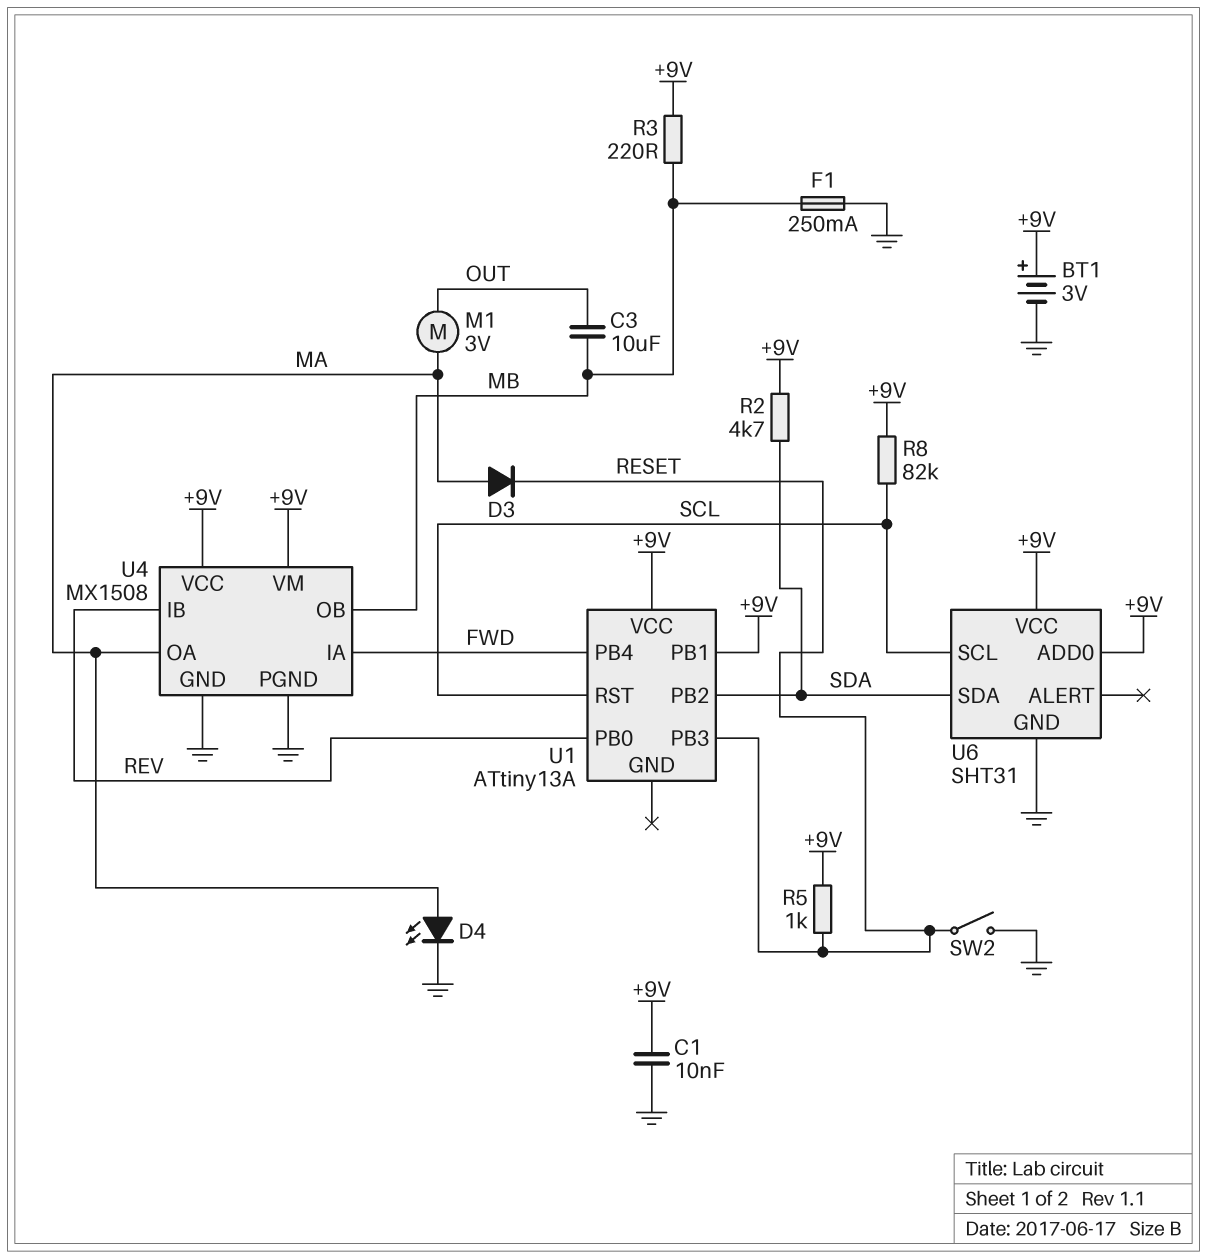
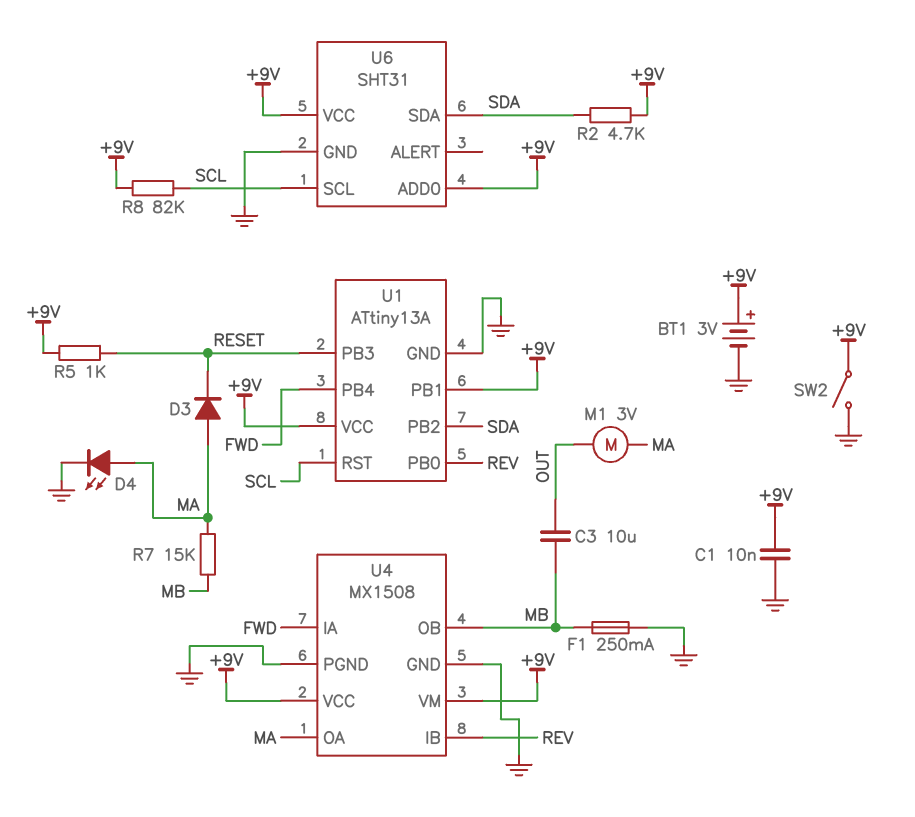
R3: 220 (+9V, MB) -> none
R7: none -> 15k (MA, MB)
SW2: switch (GND, RESET) -> switch (+9V, GND)
U1 pin GND: none -> GND

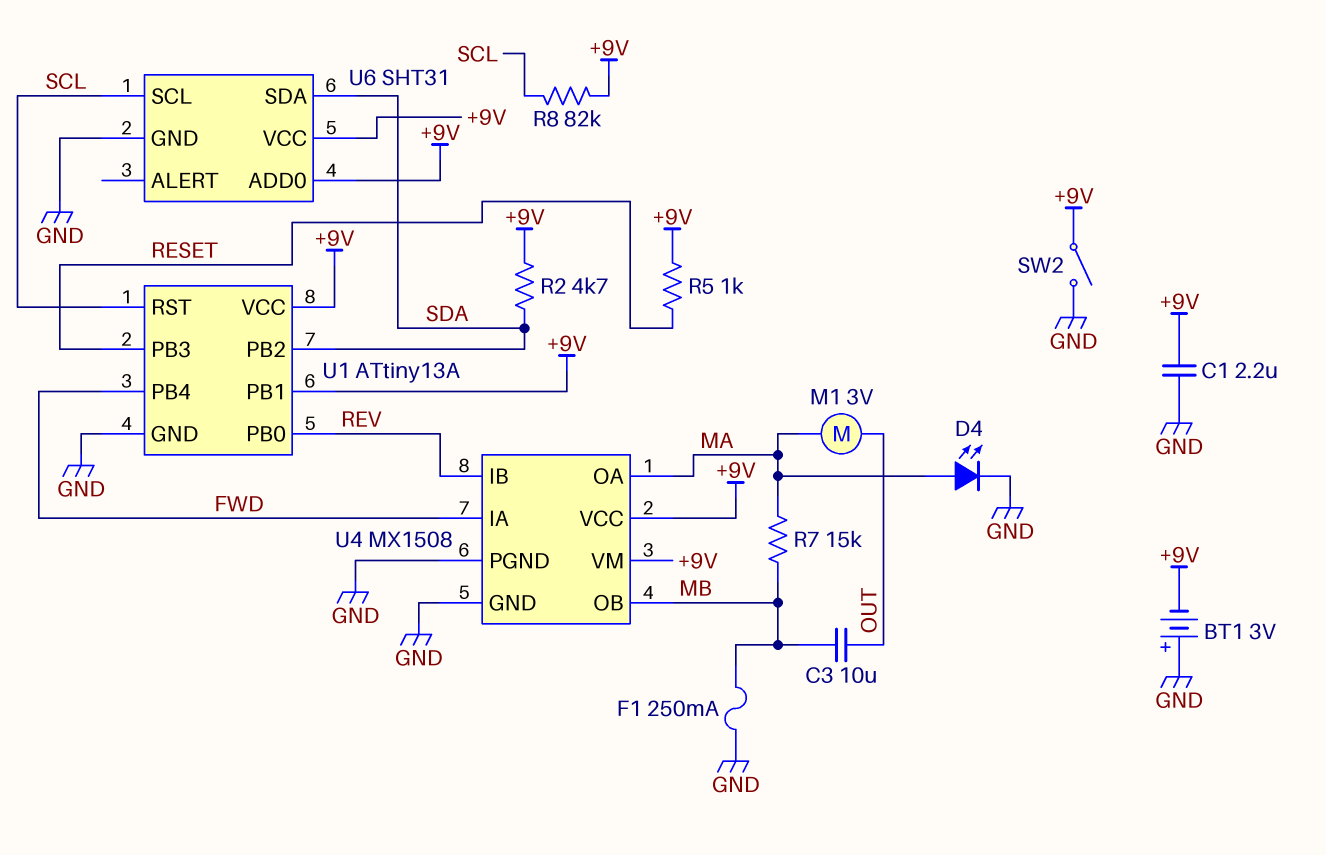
BT1: 3V (plus +9V, minus GND) -> 3V (plus GND, minus +9V)
C1: 10nF (+9V, GND) -> 2.2uF (+9V, GND)
D3: diode (A MA, K RESET) -> none

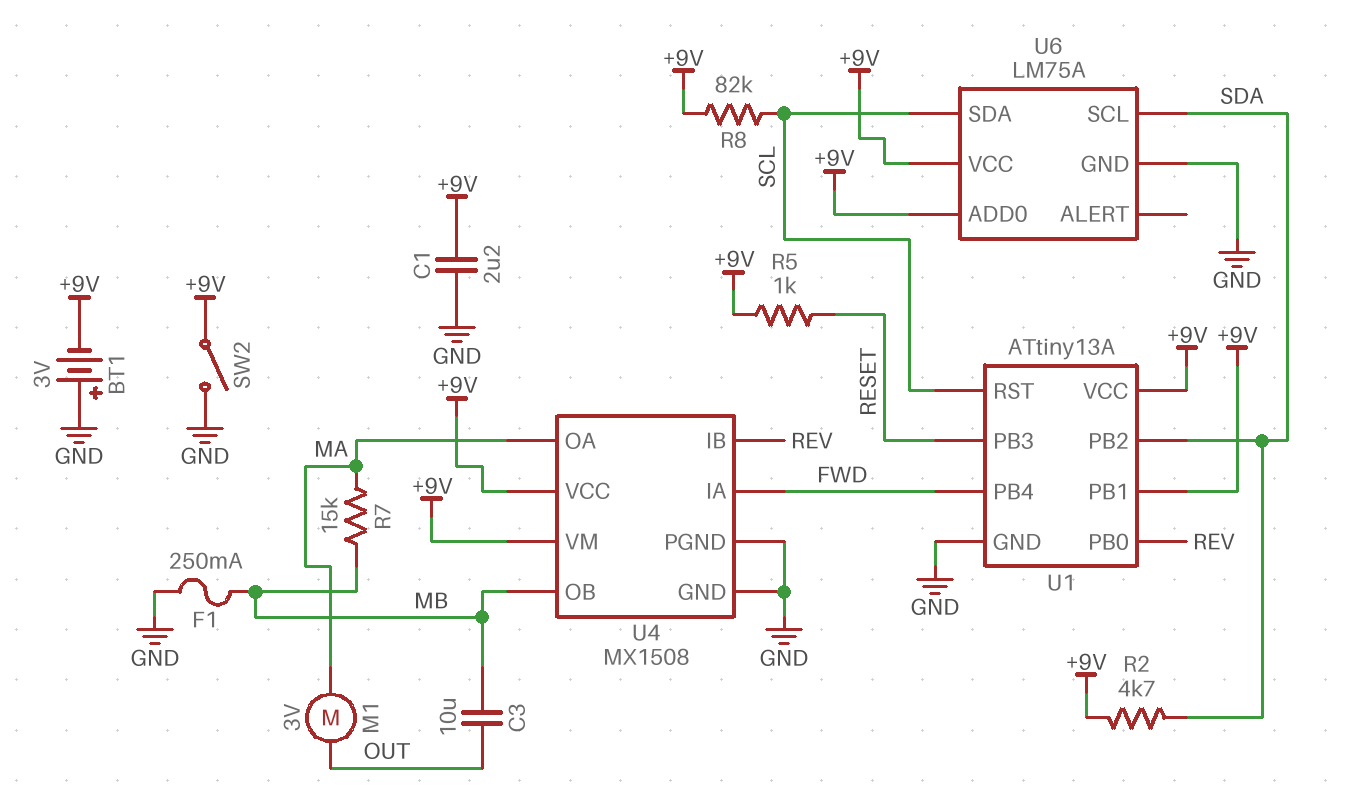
D4: LED (A MA, K GND) -> none
U6: SHT31 -> LM75A
U6 pin SCL: SCL -> SDA
U6 pin SDA: SDA -> SCL

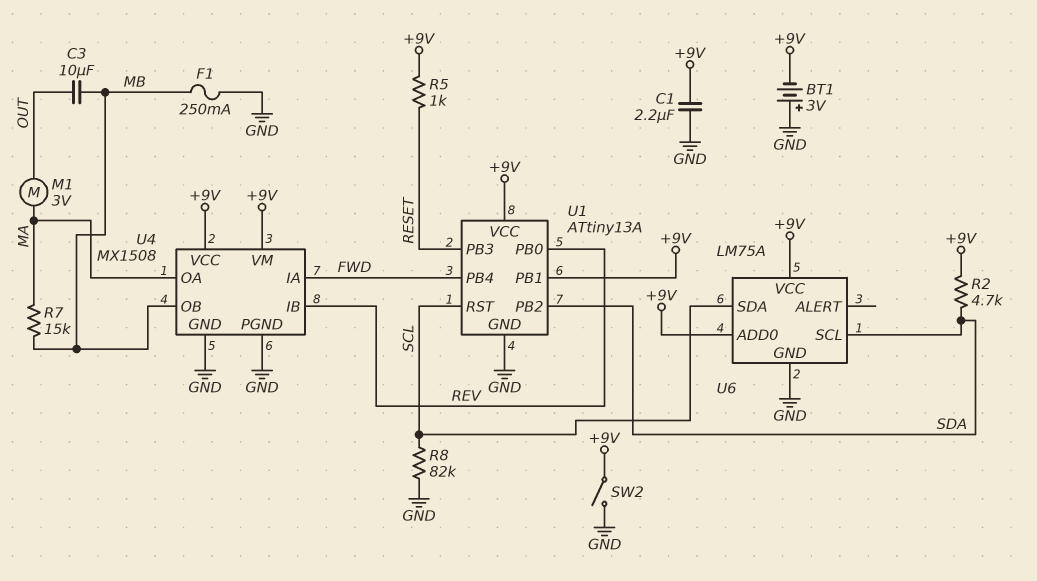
R8: 82k (+9V, SCL) -> 82k (GND, SCL)

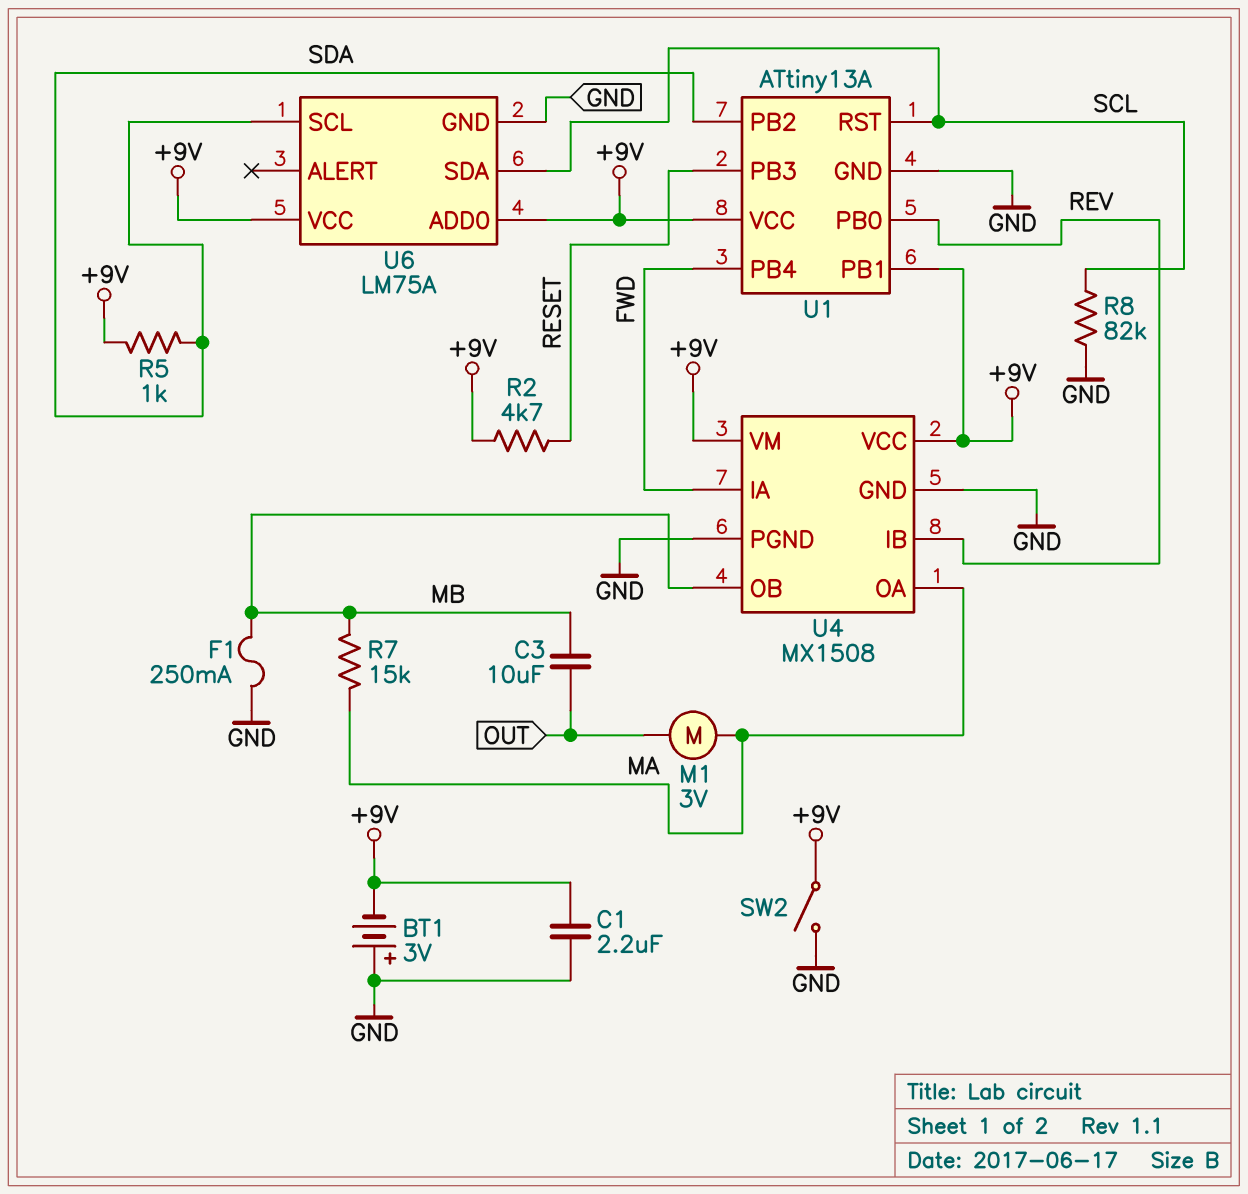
R2: 4.7k (+9V, SDA) -> 4.7k (+9V, RESET)
R5: 1k (+9V, RESET) -> 1k (+9V, SDA)

